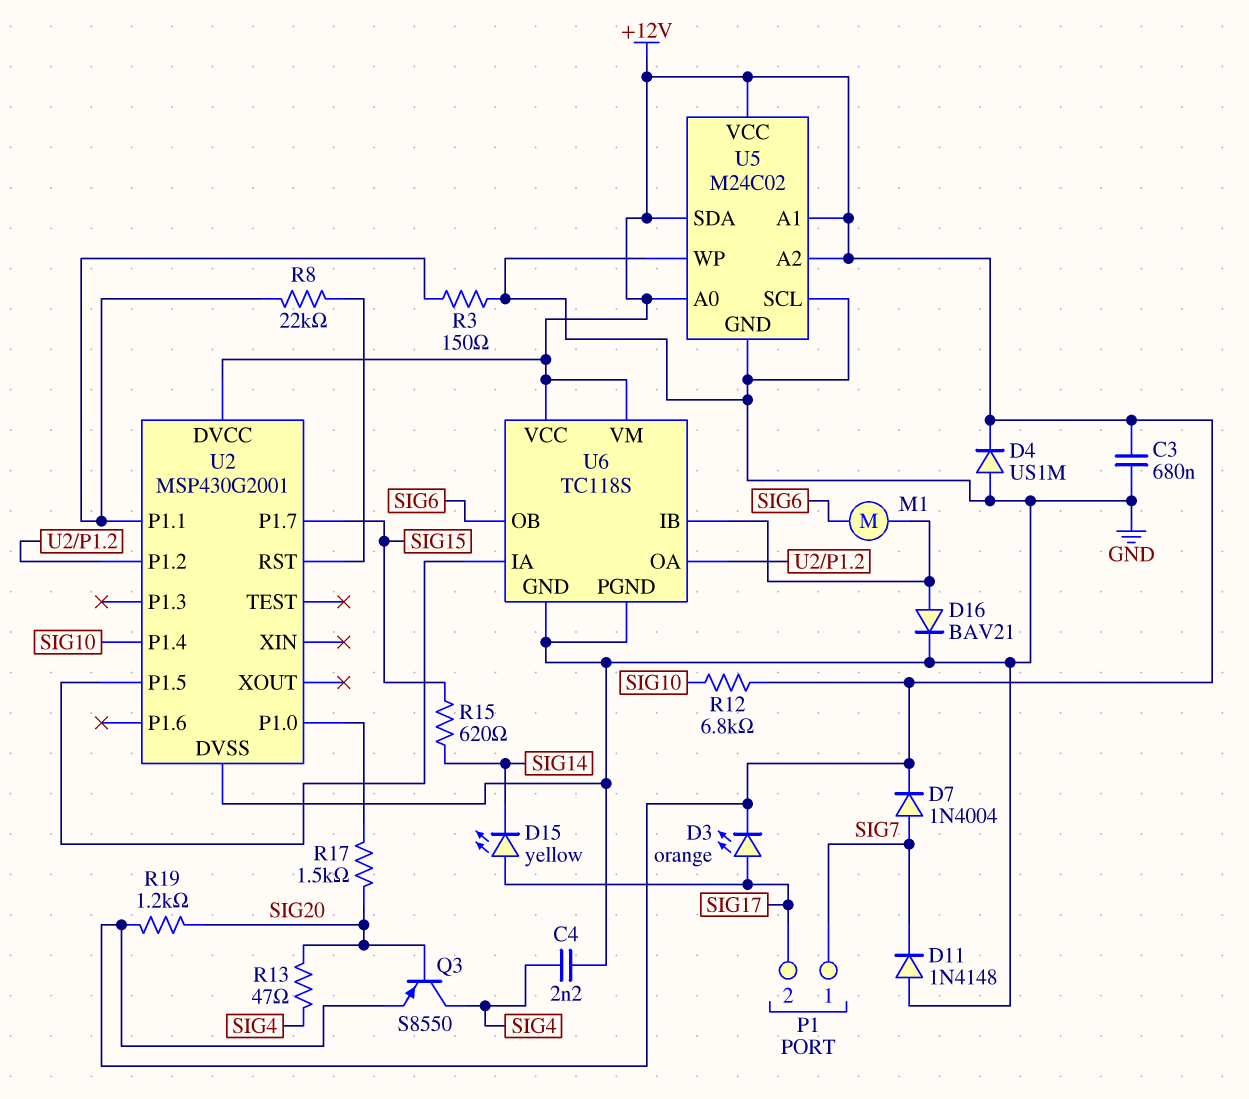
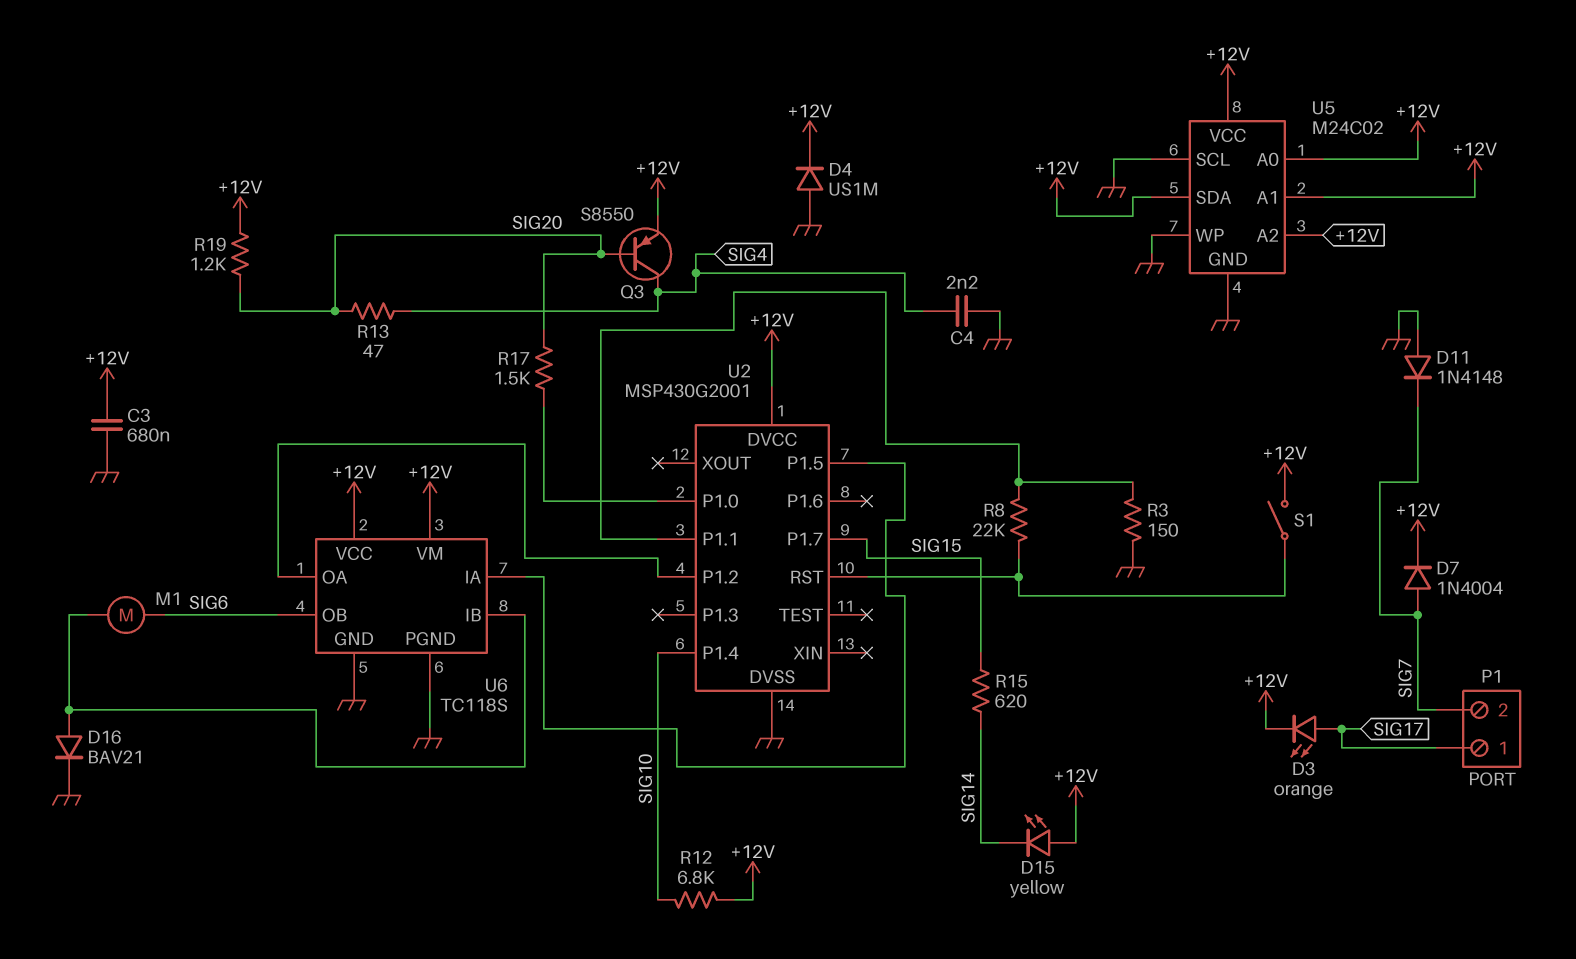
D15: LED yellow (A SIG17, K SIG14) -> LED yellow (A +12V, K SIG14)
P1 pin 1: SIG7 -> SIG17
P1 pin 2: SIG17 -> SIG7
S1: none -> switch (+12V, U2/RST)

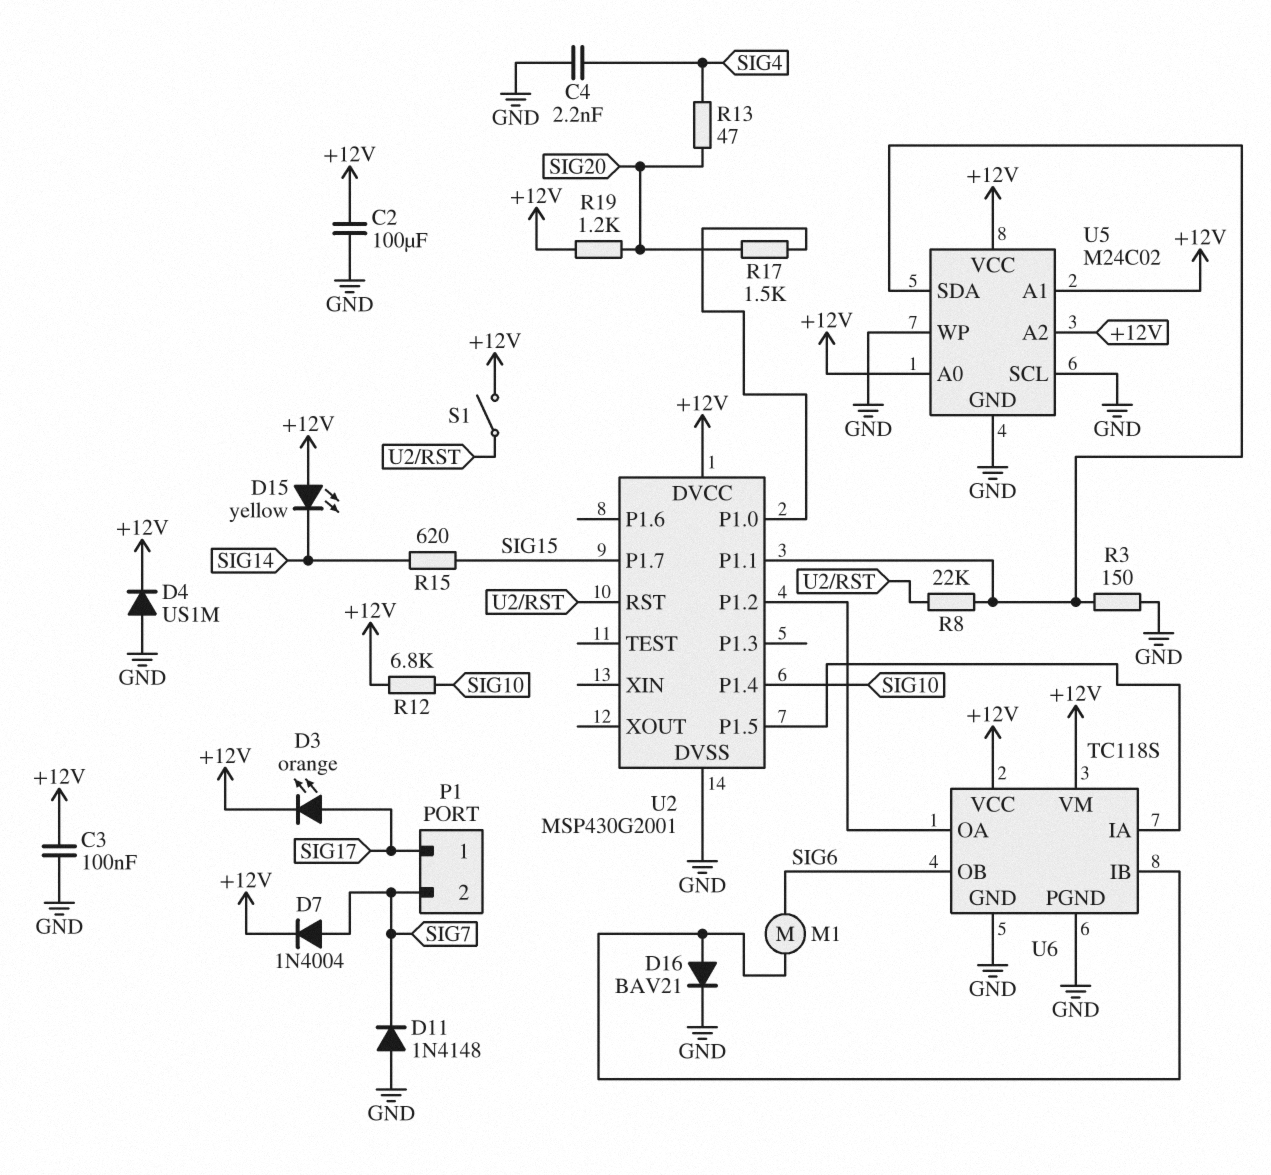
C2: none -> 100uF (+12V, GND)
C3: 680nF (+12V, GND) -> 100nF (+12V, GND)
Q3: PNP S8550 (B SIG20, C SIG4, E +12V) -> none
U5 pin SDA: +12V -> U2/P1.1

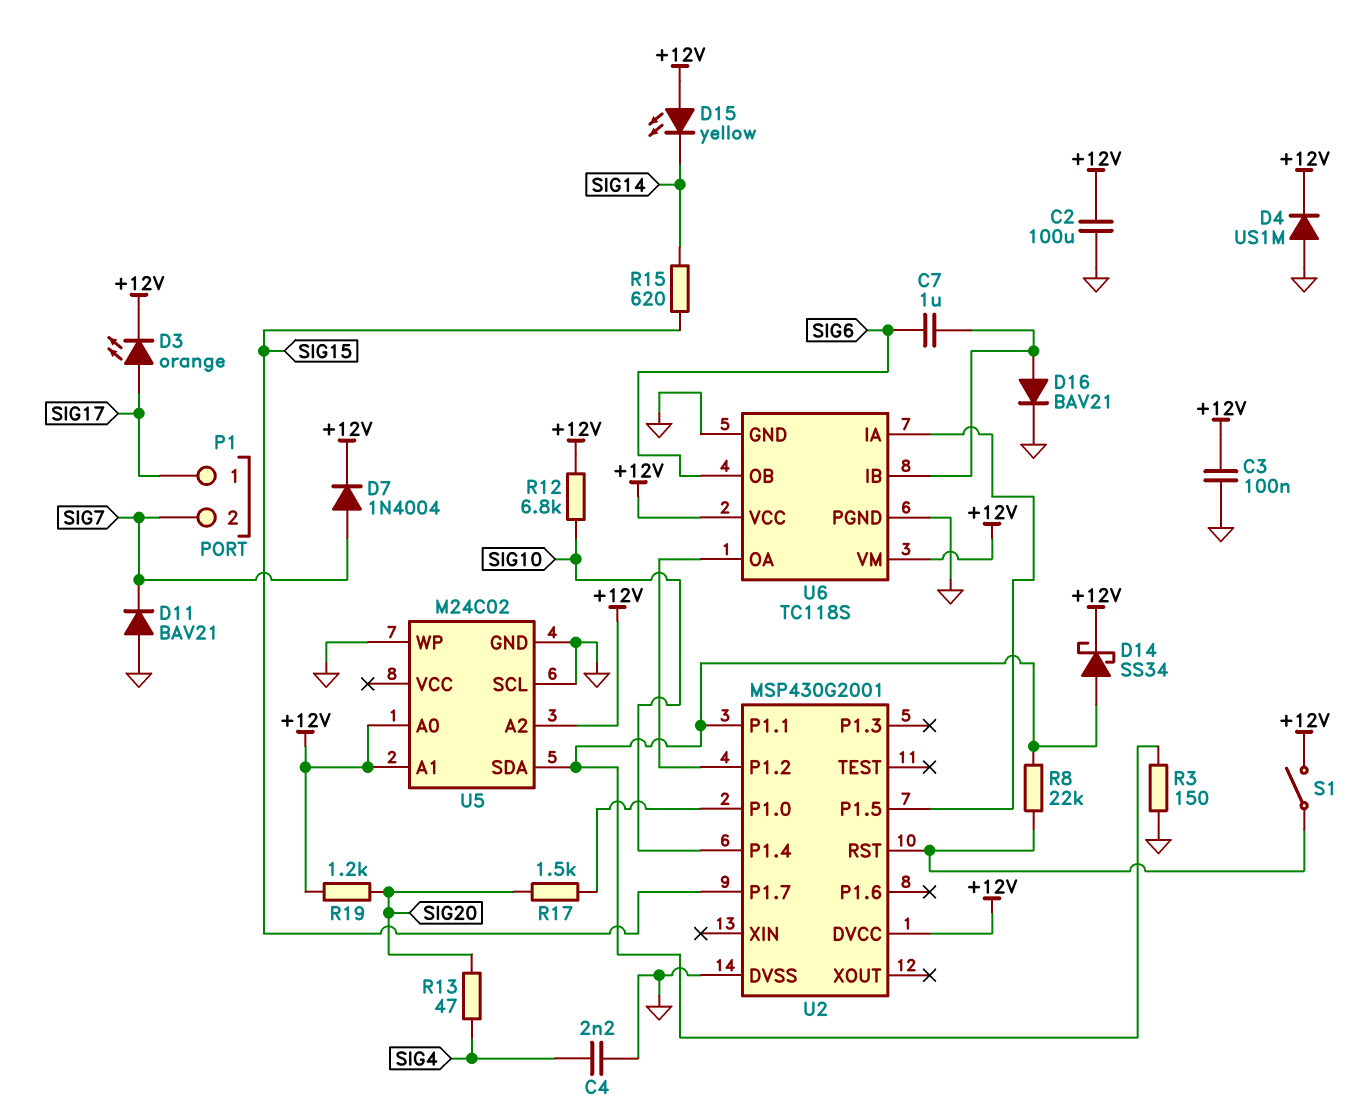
C7: none -> 1uF (SIG6, U6/IB)
D11: diode 1N4148 (A GND, K SIG7) -> diode BAV21 (A GND, K SIG7)
D14: none -> schottky SS34 (A U2/P1.1, K +12V)
M1: motor (SIG6, U6/IB) -> none
U5 pin VCC: +12V -> none

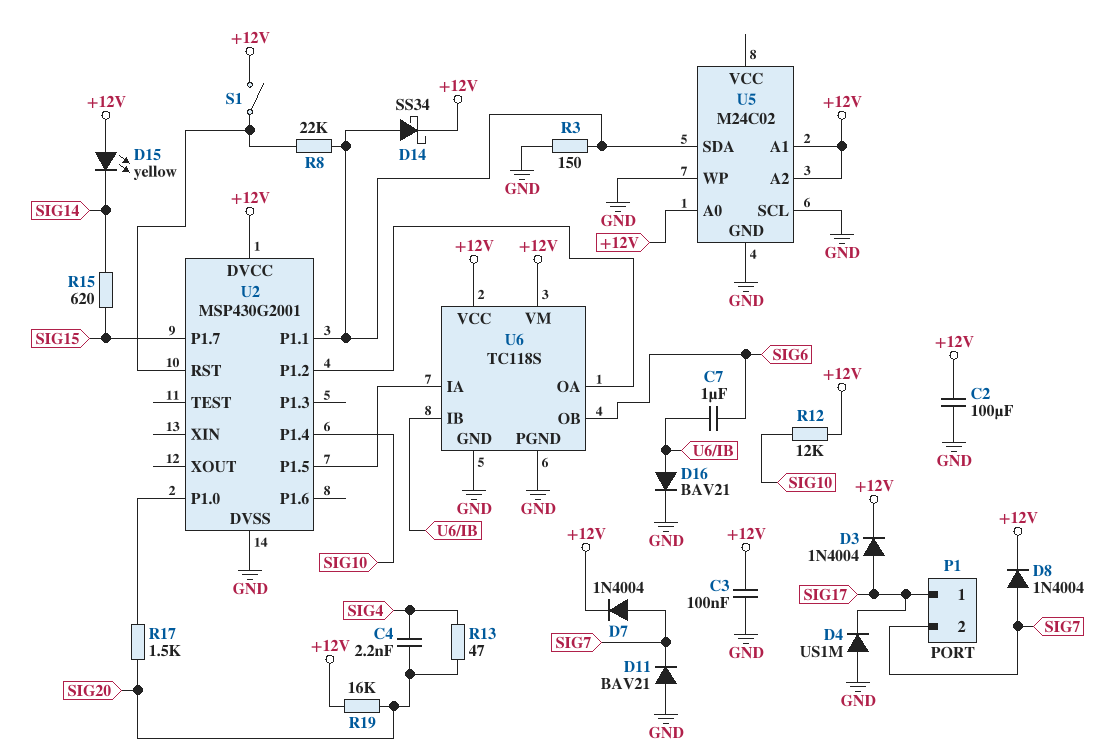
C4: 2.2nF (GND, SIG4) -> 2.2nF (SIG4, SIG20)
D3: LED orange (A SIG17, K +12V) -> diode 1N4004 (A SIG17, K +12V)
D4: diode US1M (A GND, K +12V) -> diode US1M (A GND, K SIG17)
D8: none -> diode 1N4004 (A SIG7, K +12V)
R12: 6.8k (+12V, SIG10) -> 12k (+12V, SIG10)
R19: 1.2k (+12V, SIG20) -> 16k (+12V, SIG20)

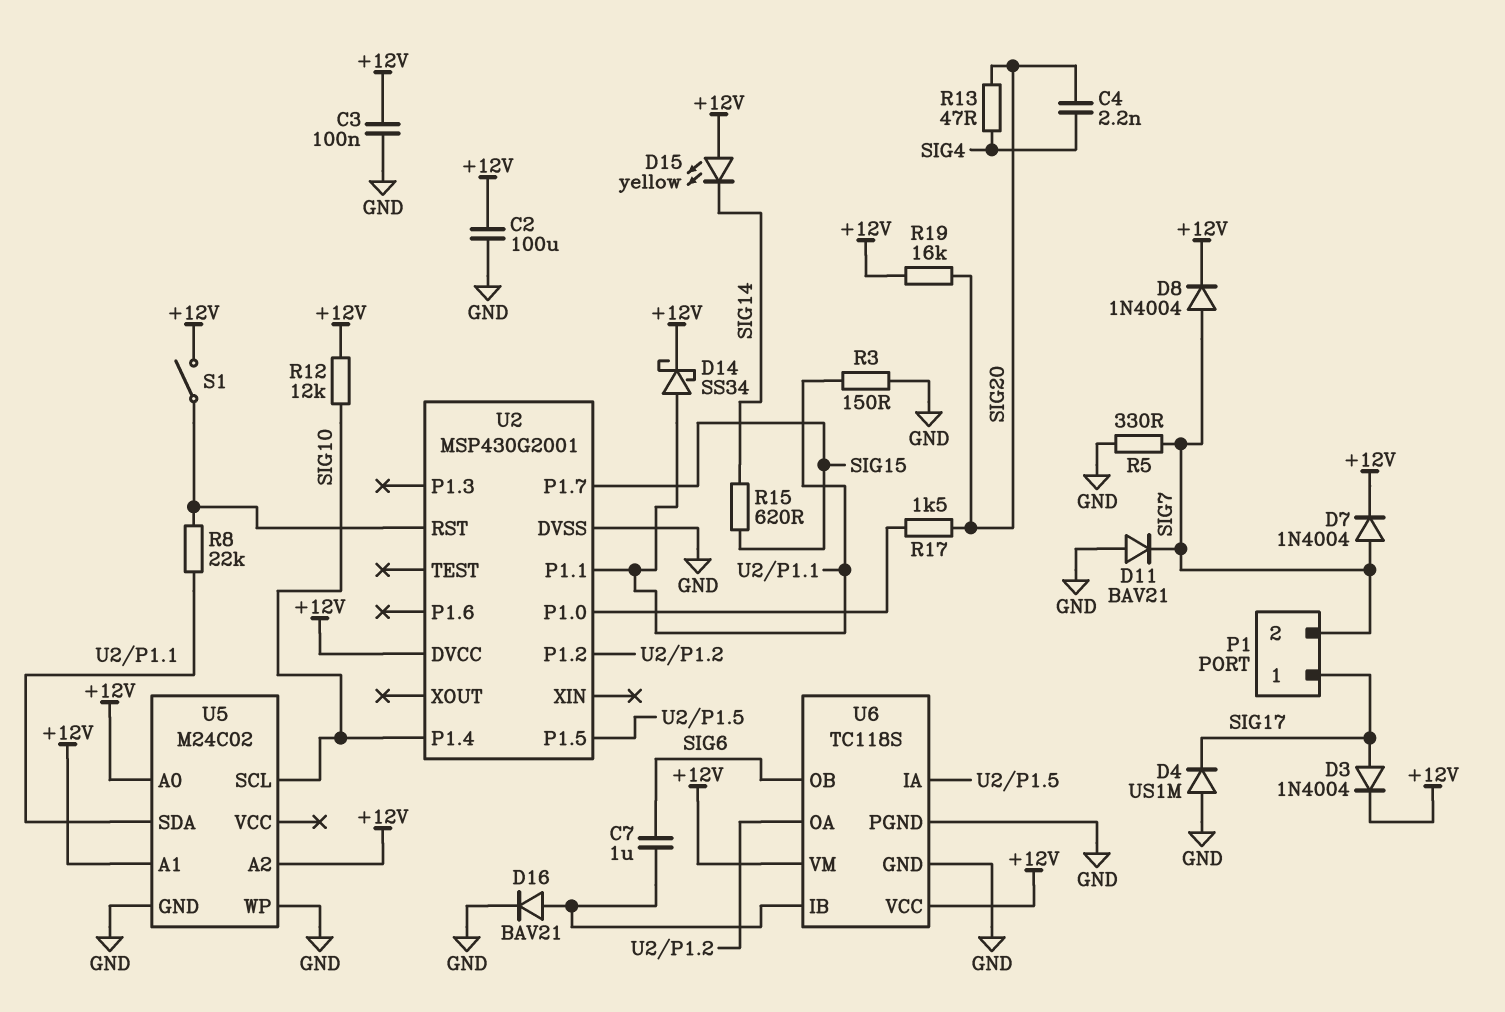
R5: none -> 330 (GND, SIG7)
U5 pin SCL: GND -> SIG10

